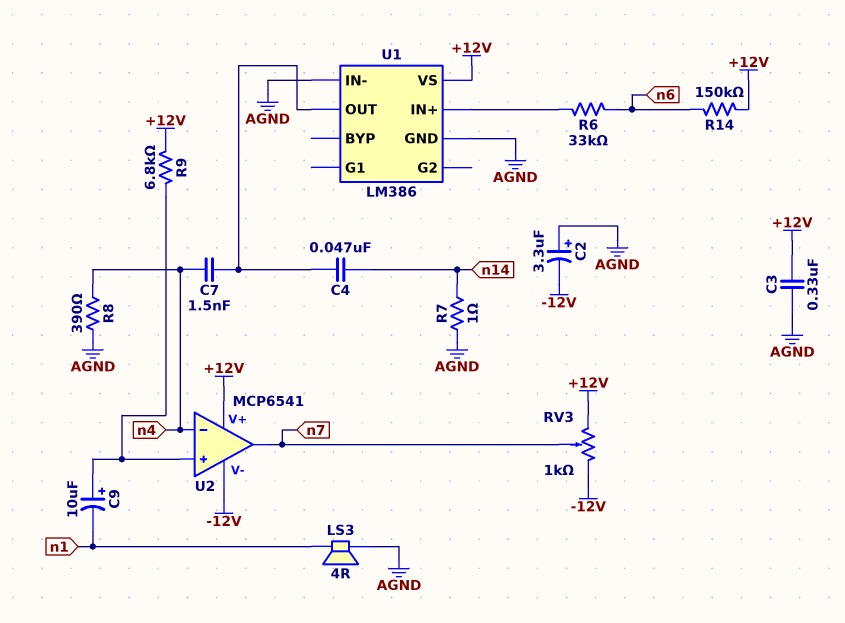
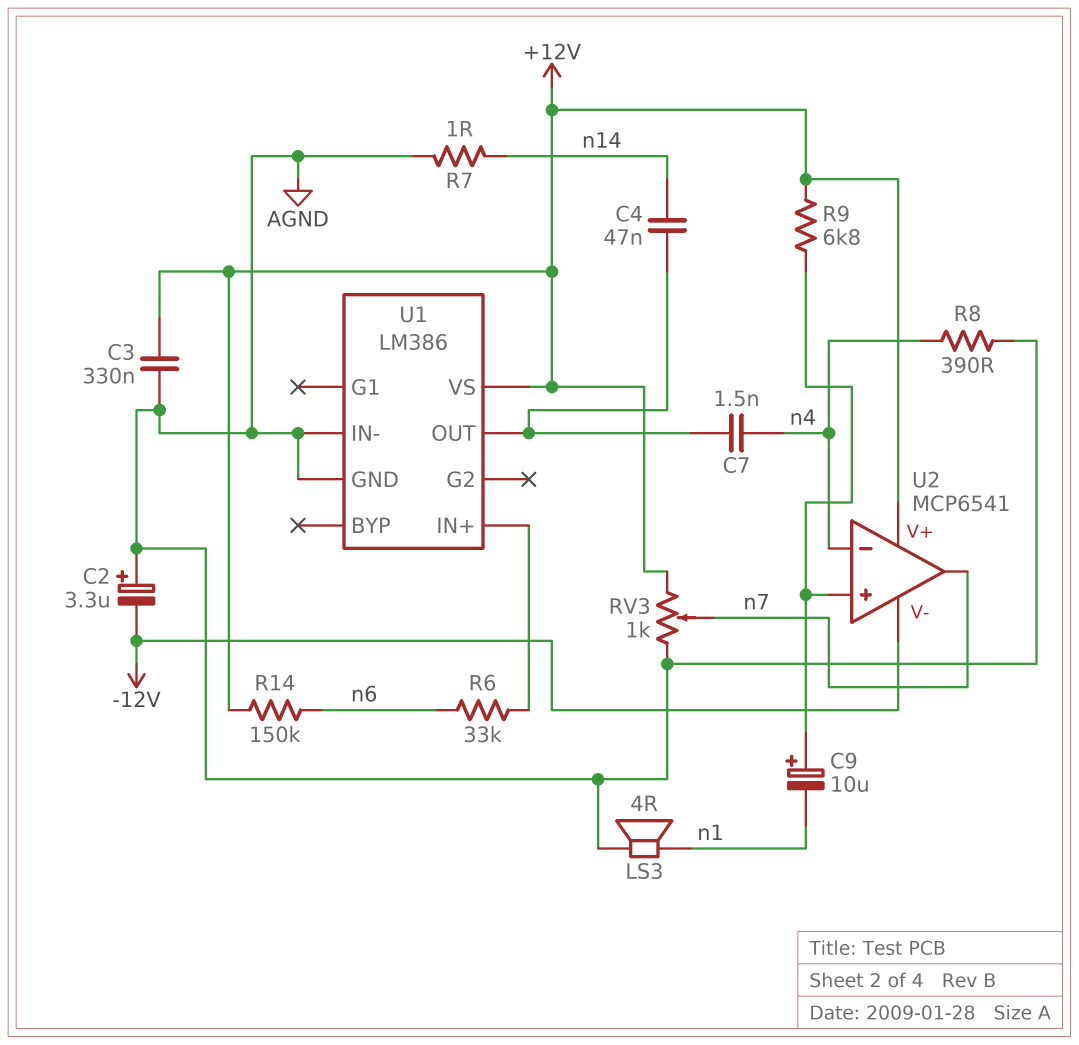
RV3: 1k (+12V, -12V, wiper n7) -> 1k (+12V, AGND, wiper n7)

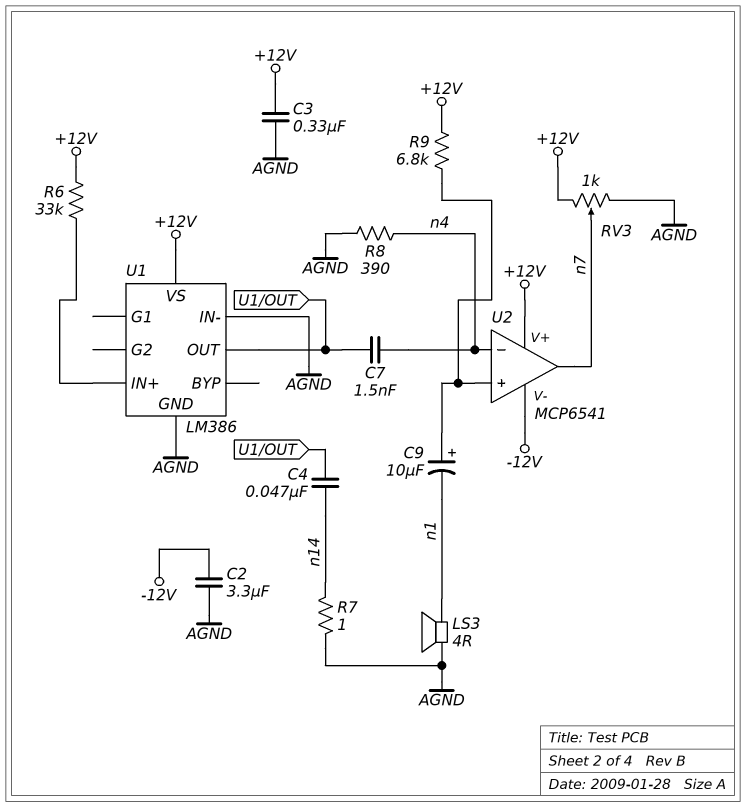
C2: 3.3uF (plus AGND, minus -12V) -> 3.3uF (-12V, AGND)
R6: 33k (U1/IN+, n6) -> 33k (+12V, U1/IN+)
R14: 150k (+12V, n6) -> none

